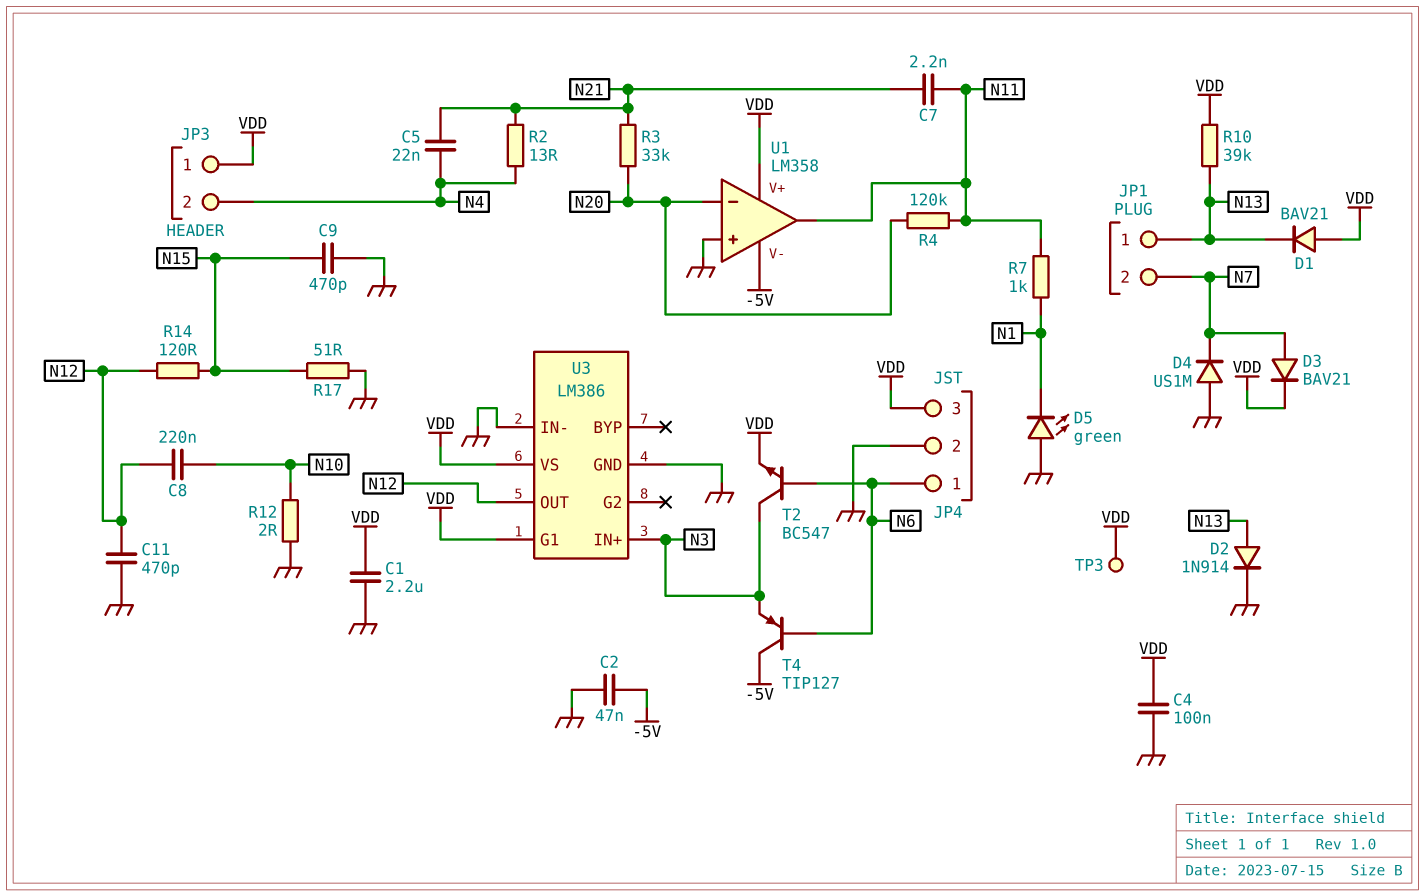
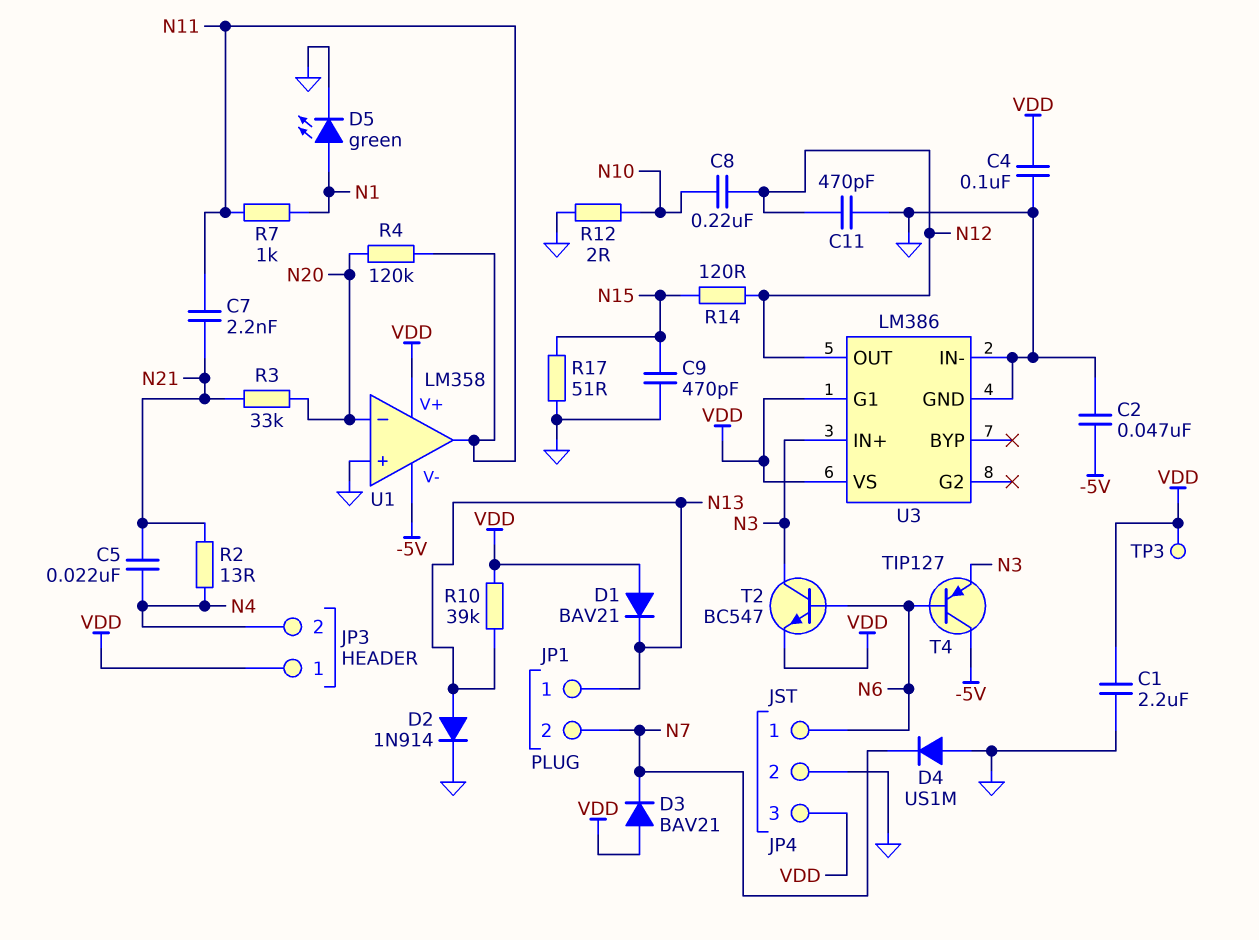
D3: diode BAV21 (A N7, K VDD) -> diode BAV21 (A VDD, K N7)
D5: LED green (A GND, K N1) -> LED green (A N1, K GND)

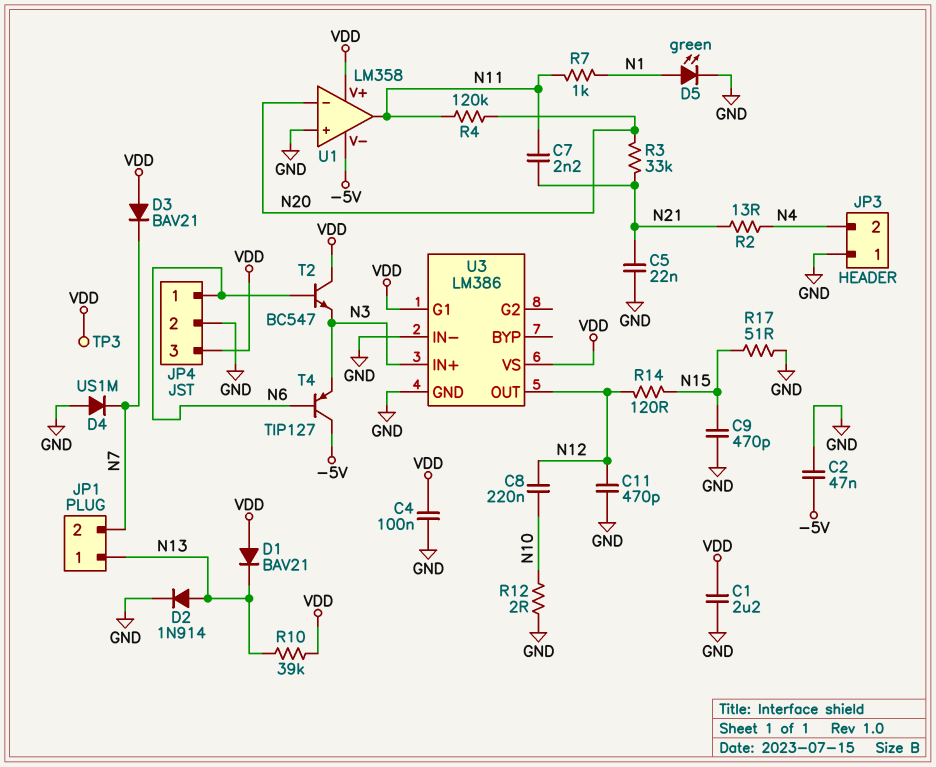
C5: 22nF (N4, N21) -> 22nF (GND, N21)
JP3 pin 1: VDD -> GND
T2: NPN BC547 (B N6, C N3, E VDD) -> NPN BC547 (B N6, C VDD, E N3)

